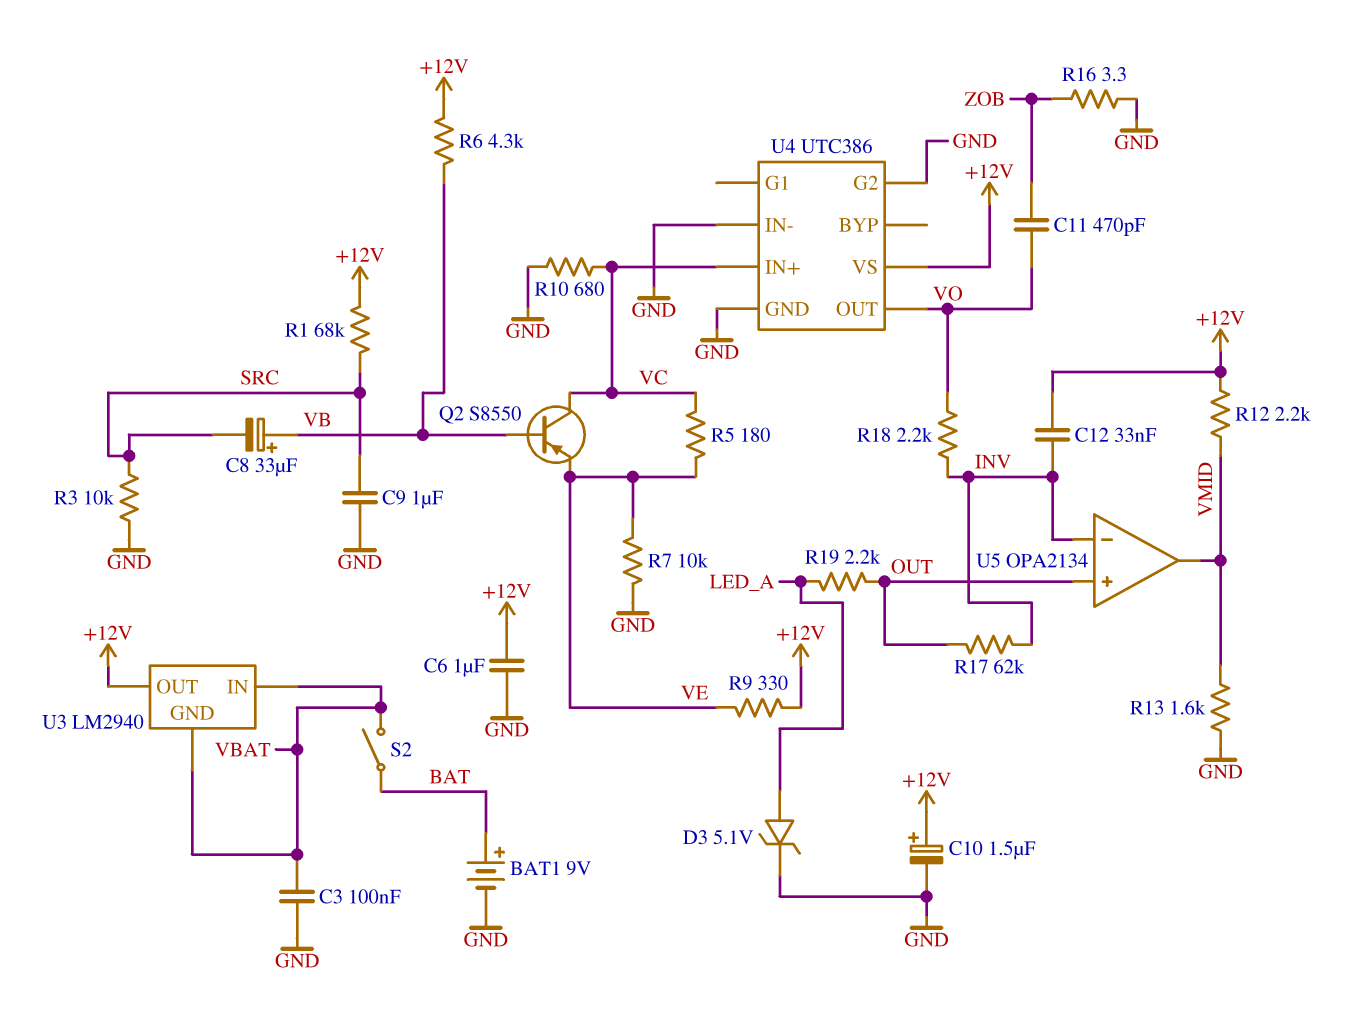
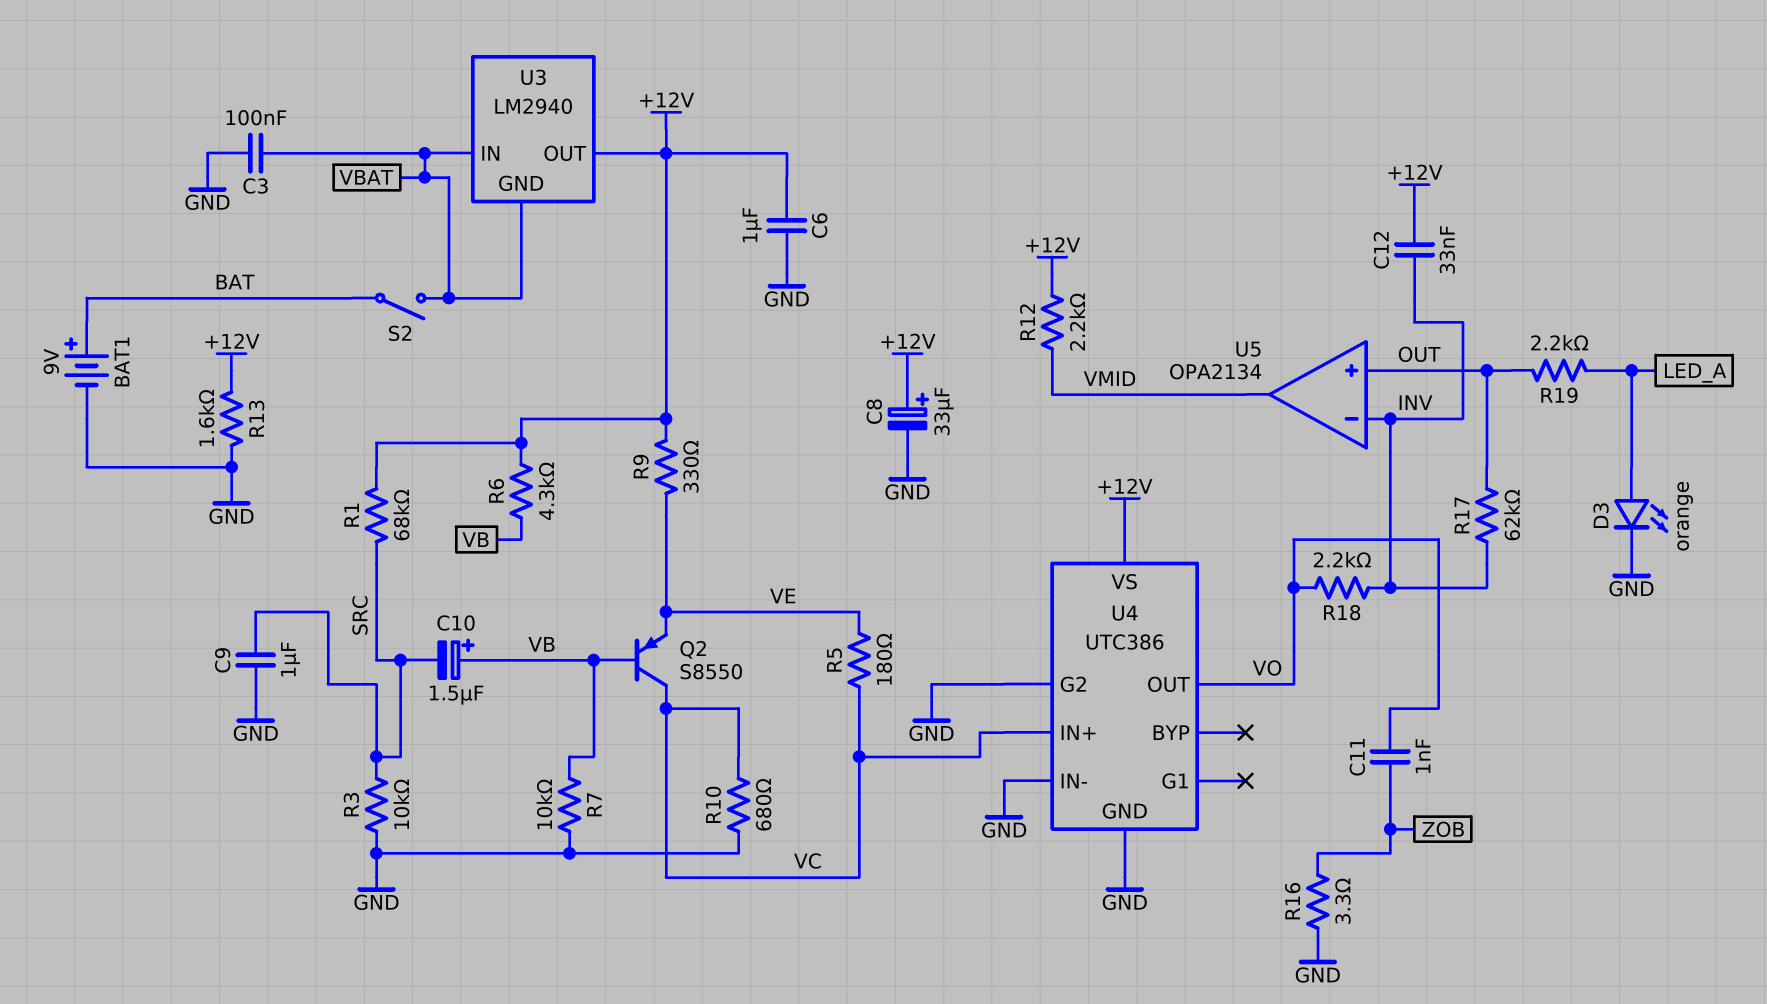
C8: 33uF (plus VB, minus SRC) -> 33uF (plus +12V, minus GND)
C10: 1.5uF (plus +12V, minus GND) -> 1.5uF (plus VB, minus SRC)
C11: 470pF (VO, ZOB) -> 1nF (VO, ZOB)
D3: zener 5.1V (A LED_A, K GND) -> LED orange (A LED_A, K GND)
R7: 10k (GND, VE) -> 10k (GND, VB)
R13: 1.6k (GND, VMID) -> 1.6k (+12V, GND)

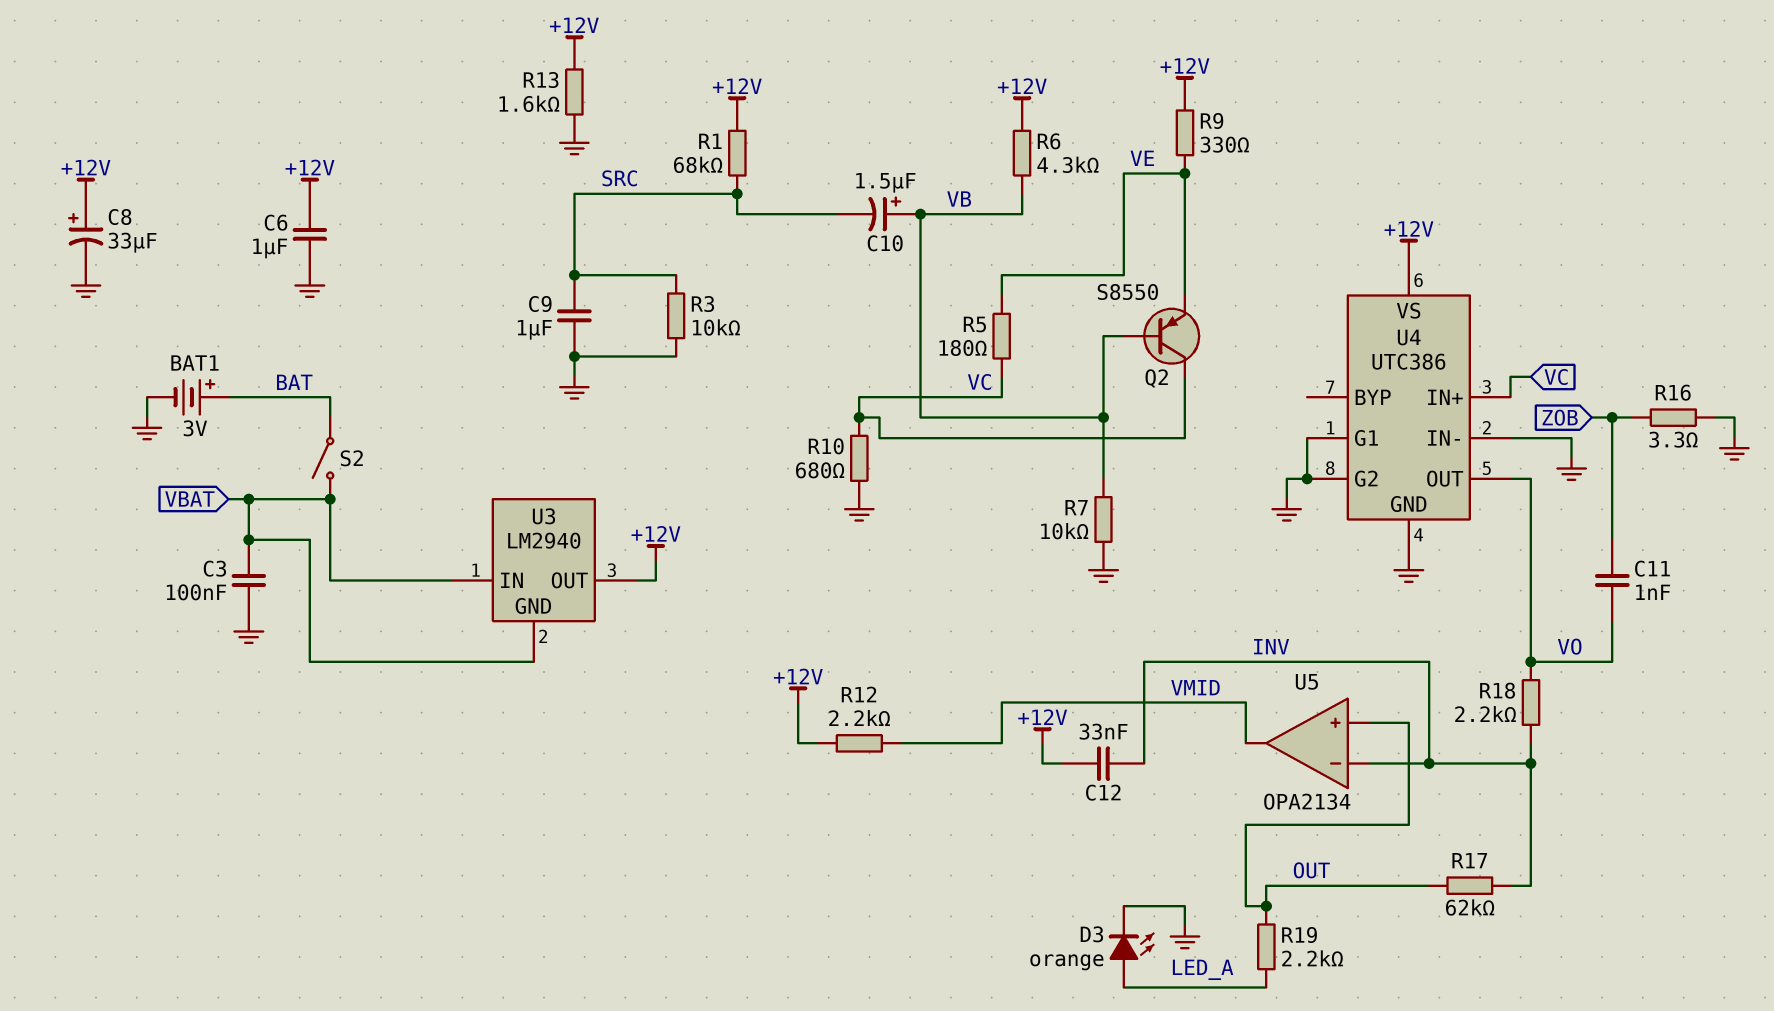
BAT1: 9V (plus BAT, minus GND) -> 3V (plus BAT, minus GND)
U4 pin G1: none -> GND

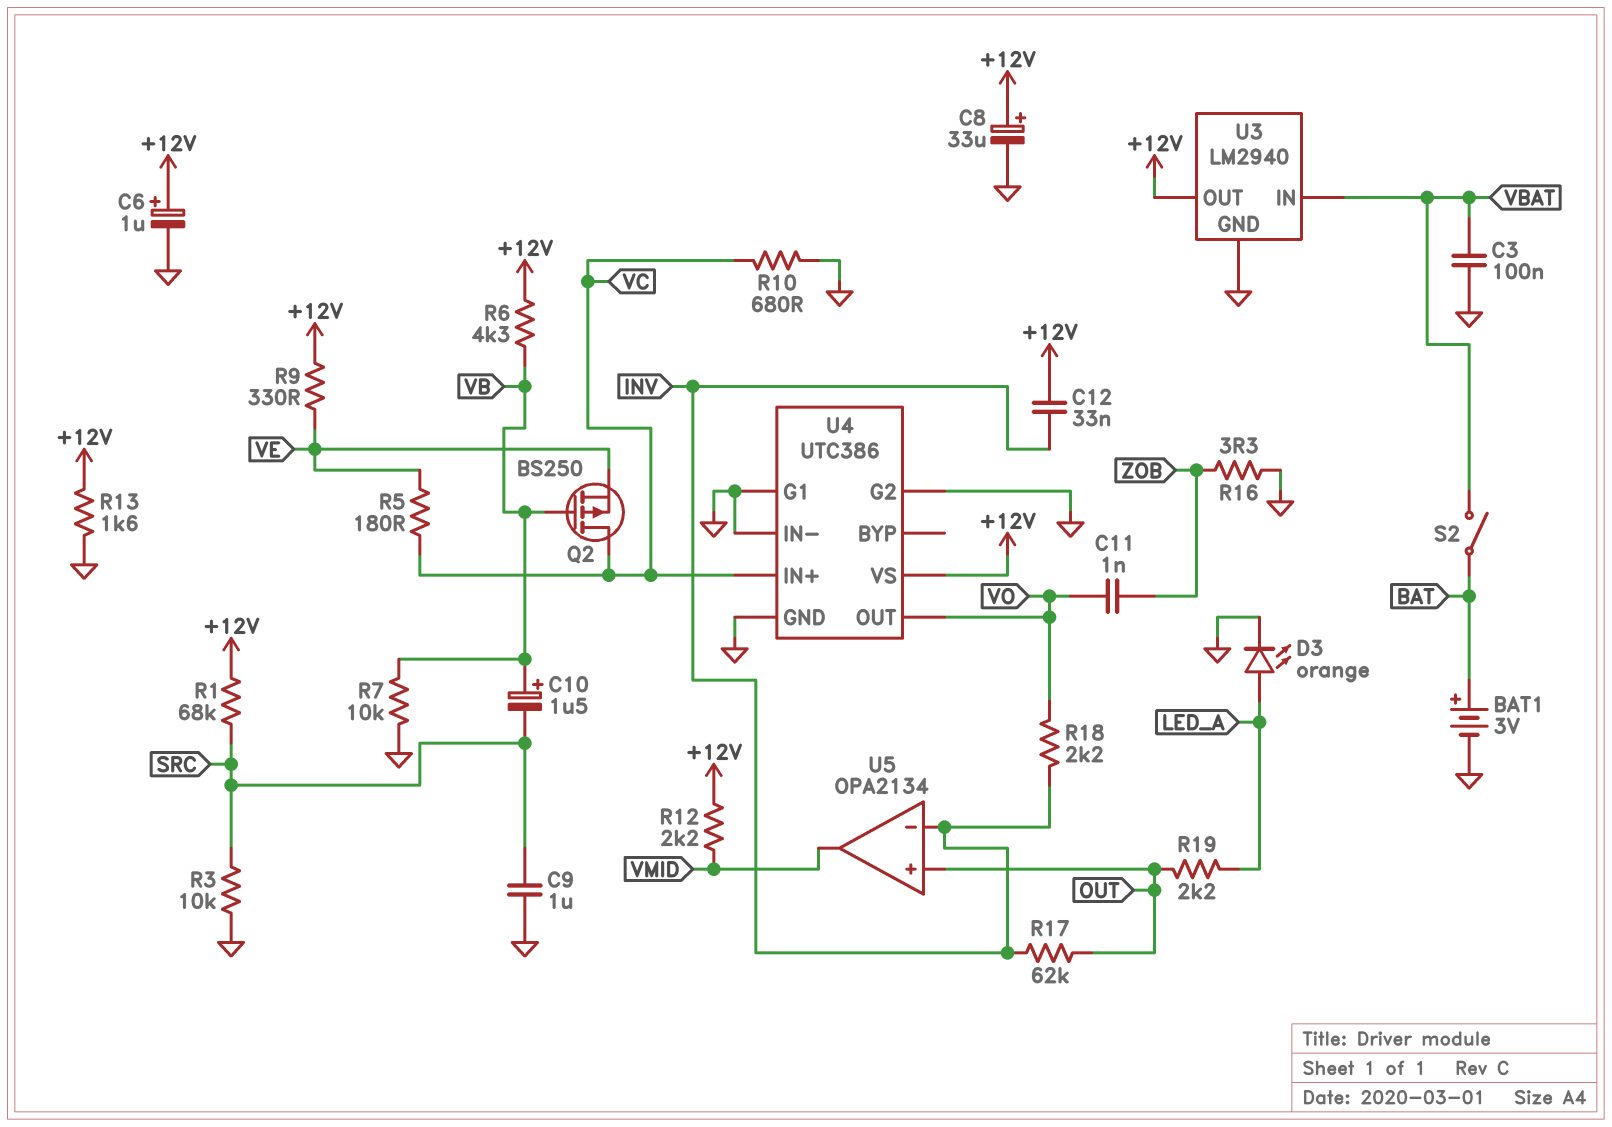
C6: 1uF (+12V, GND) -> 1uF (plus +12V, minus GND)
Q2: PNP S8550 (B VB, C VC, E VE) -> PMOS BS250 (G VB, D VC, S VE)
U3 pin GND: VBAT -> GND

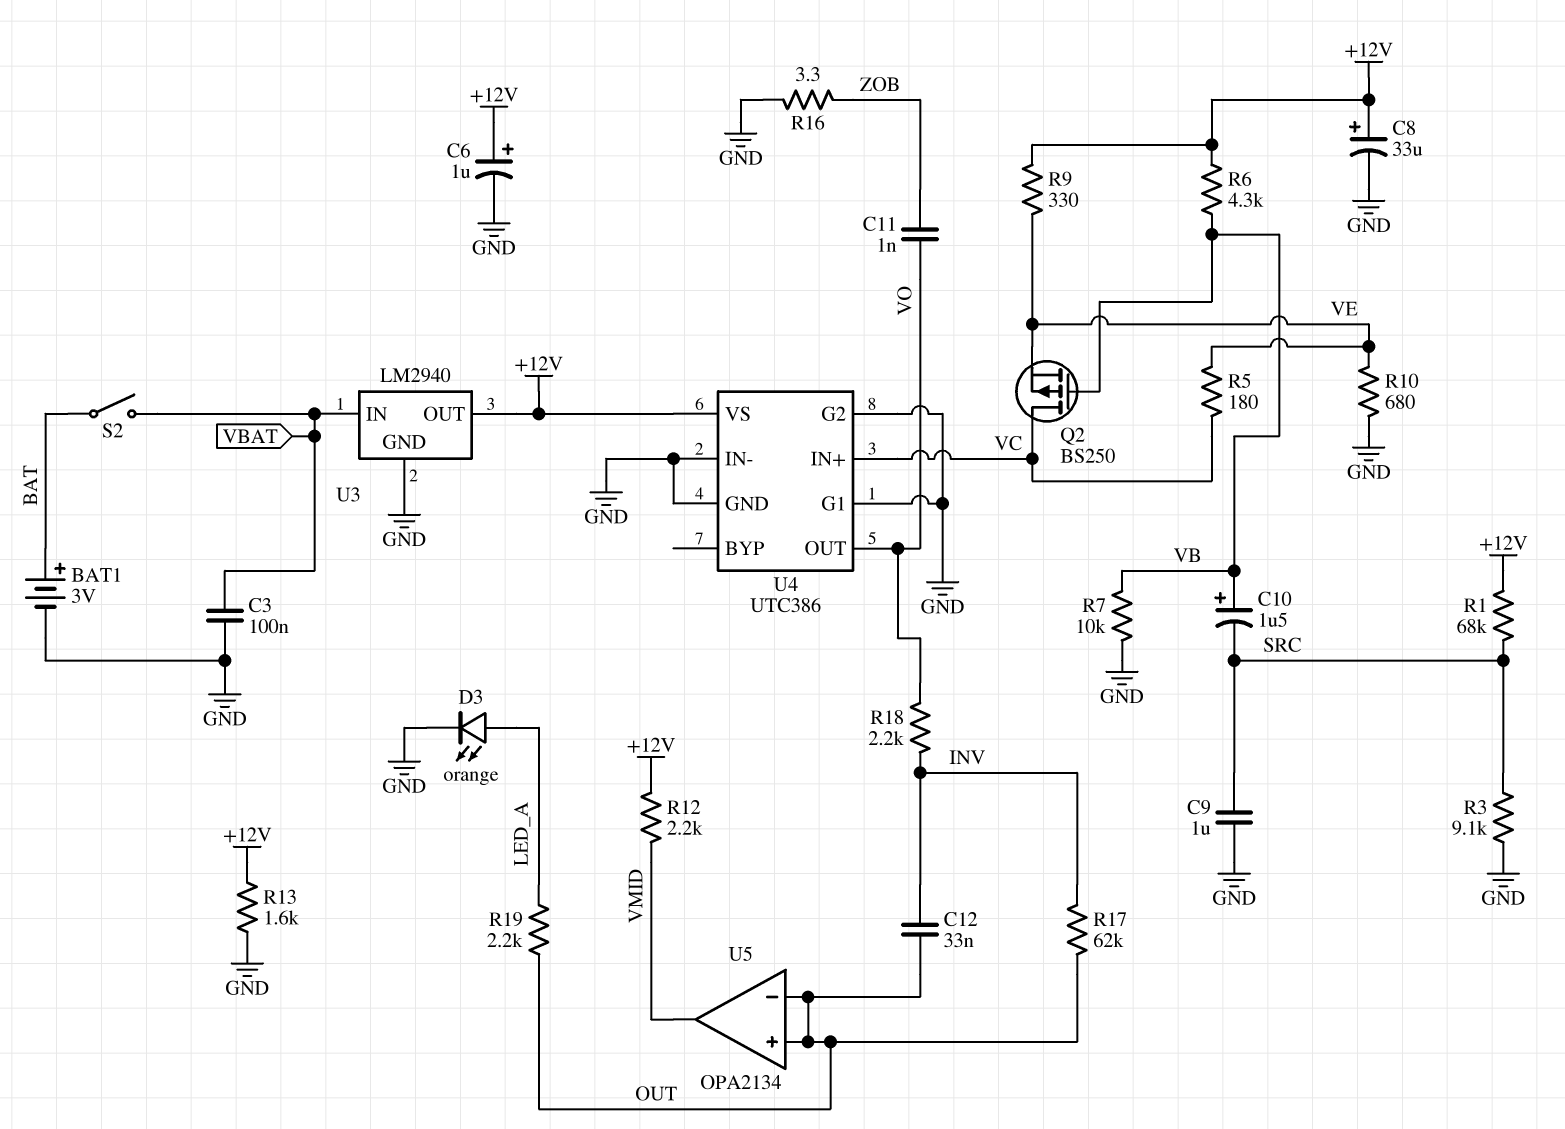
C12: 33nF (+12V, INV) -> 33nF (INV, OUT)
R3: 10k (GND, SRC) -> 9.1k (GND, SRC)
R10: 680 (GND, VC) -> 680 (GND, VE)
U5 pin in-: INV -> OUT

